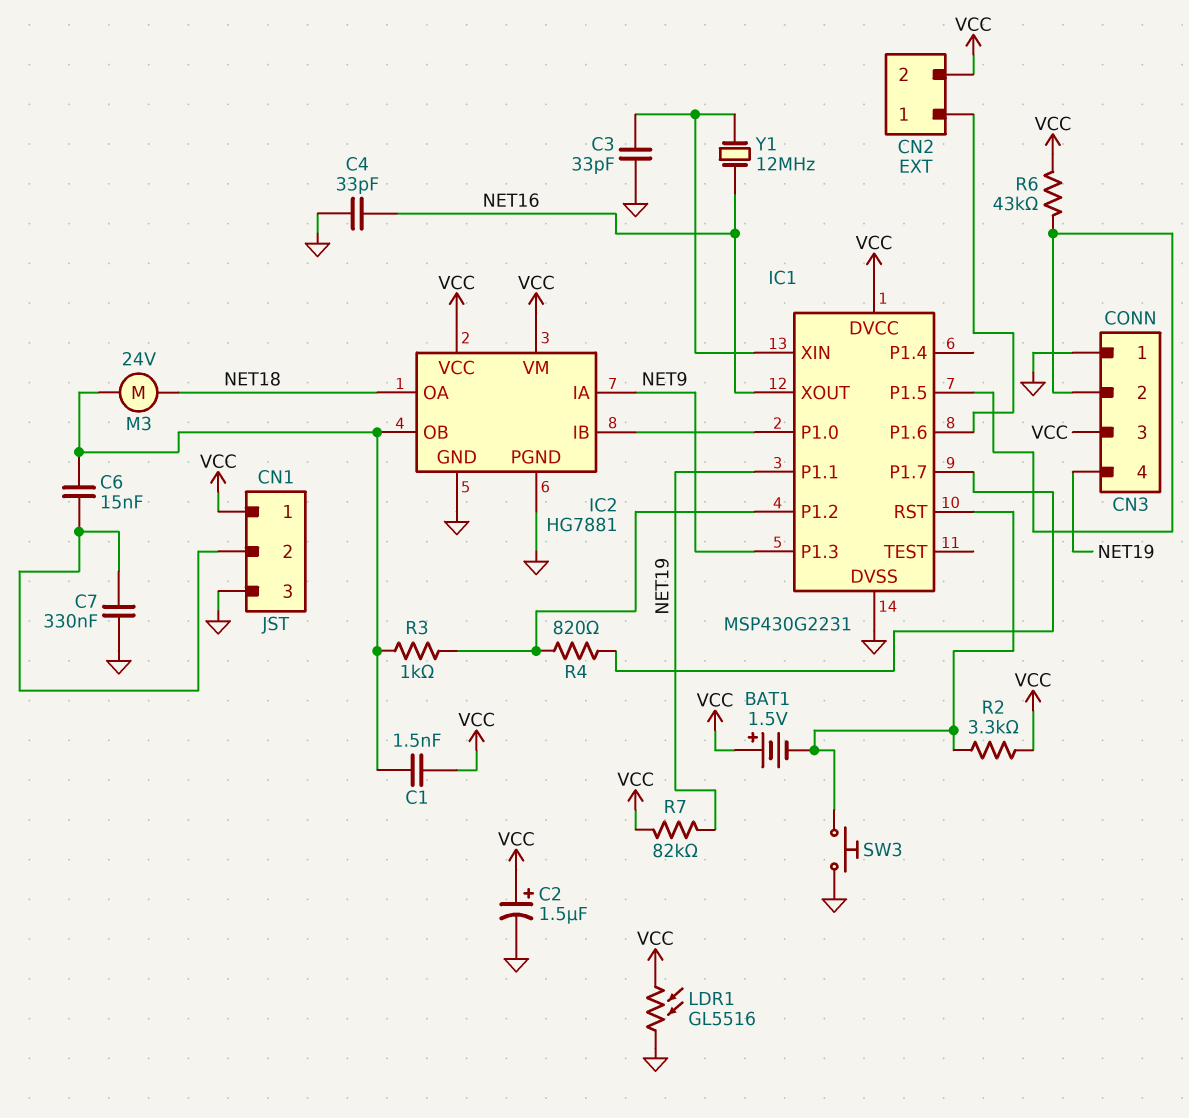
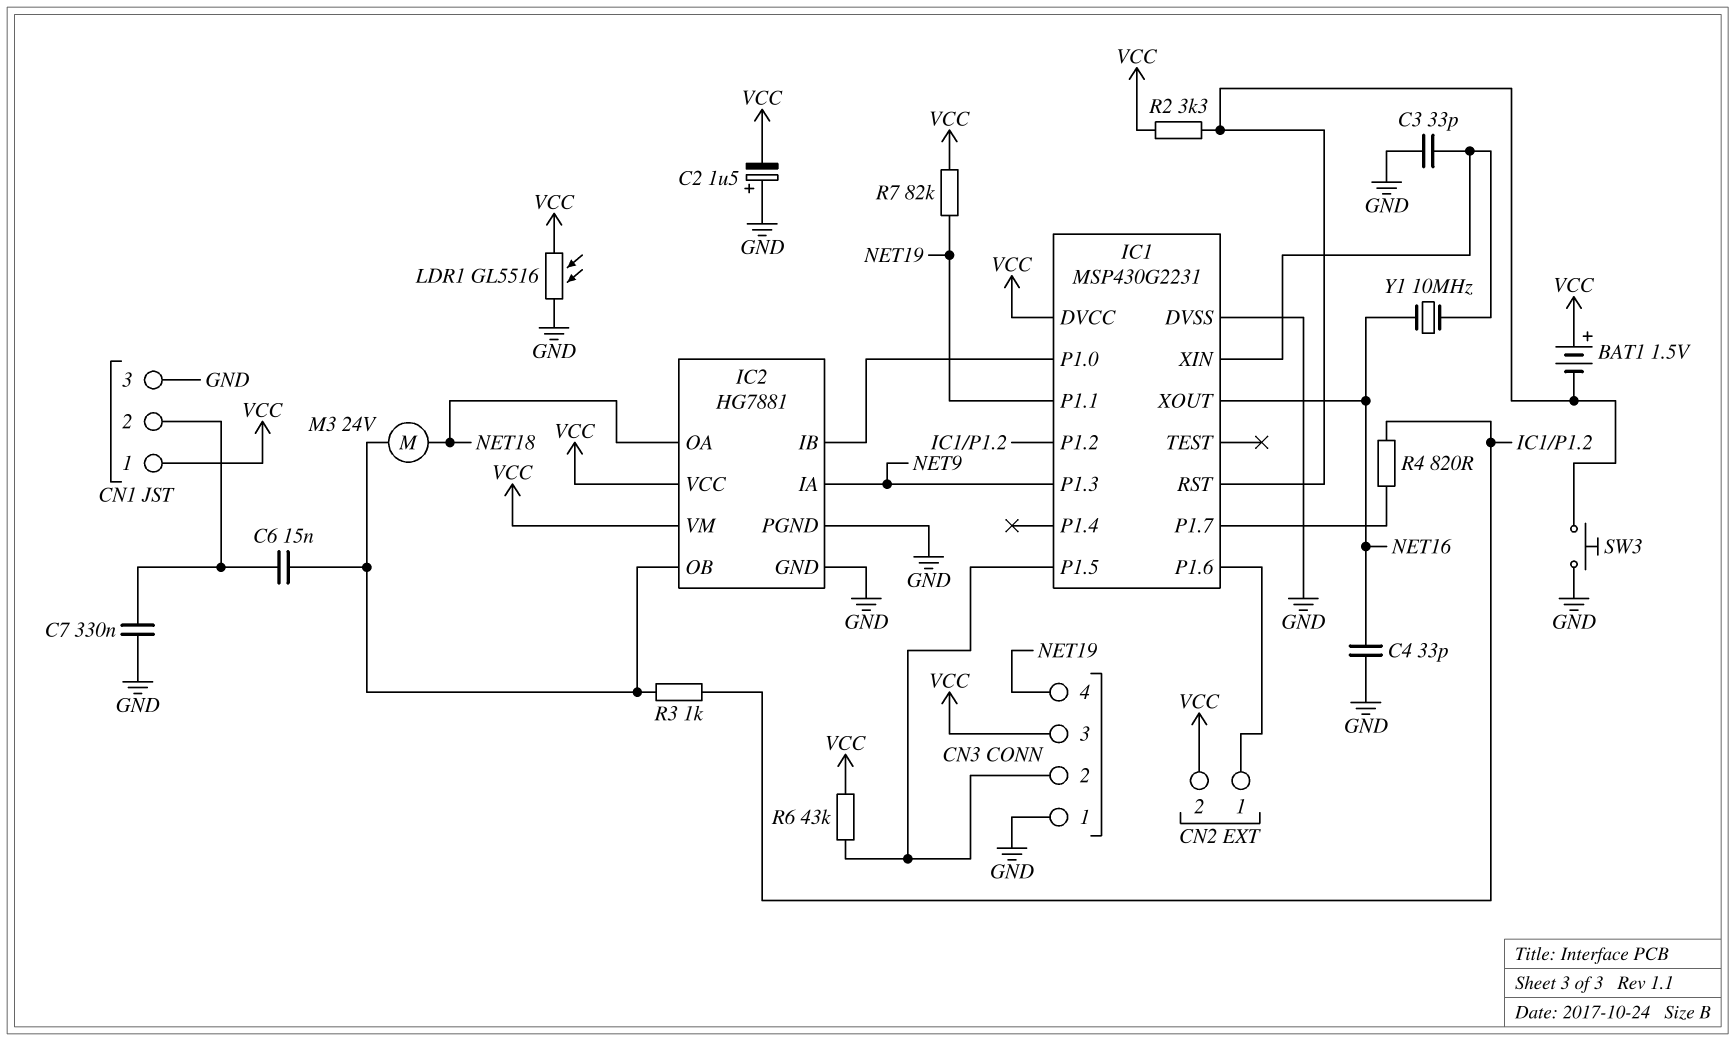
C1: 1.5nF (IC2/OB, VCC) -> none
C2: 1.5uF (plus VCC, minus GND) -> 1.5uF (plus GND, minus VCC)
Y1: 12MHz (IC1/XIN, NET16) -> 10MHz (IC1/XIN, NET16)

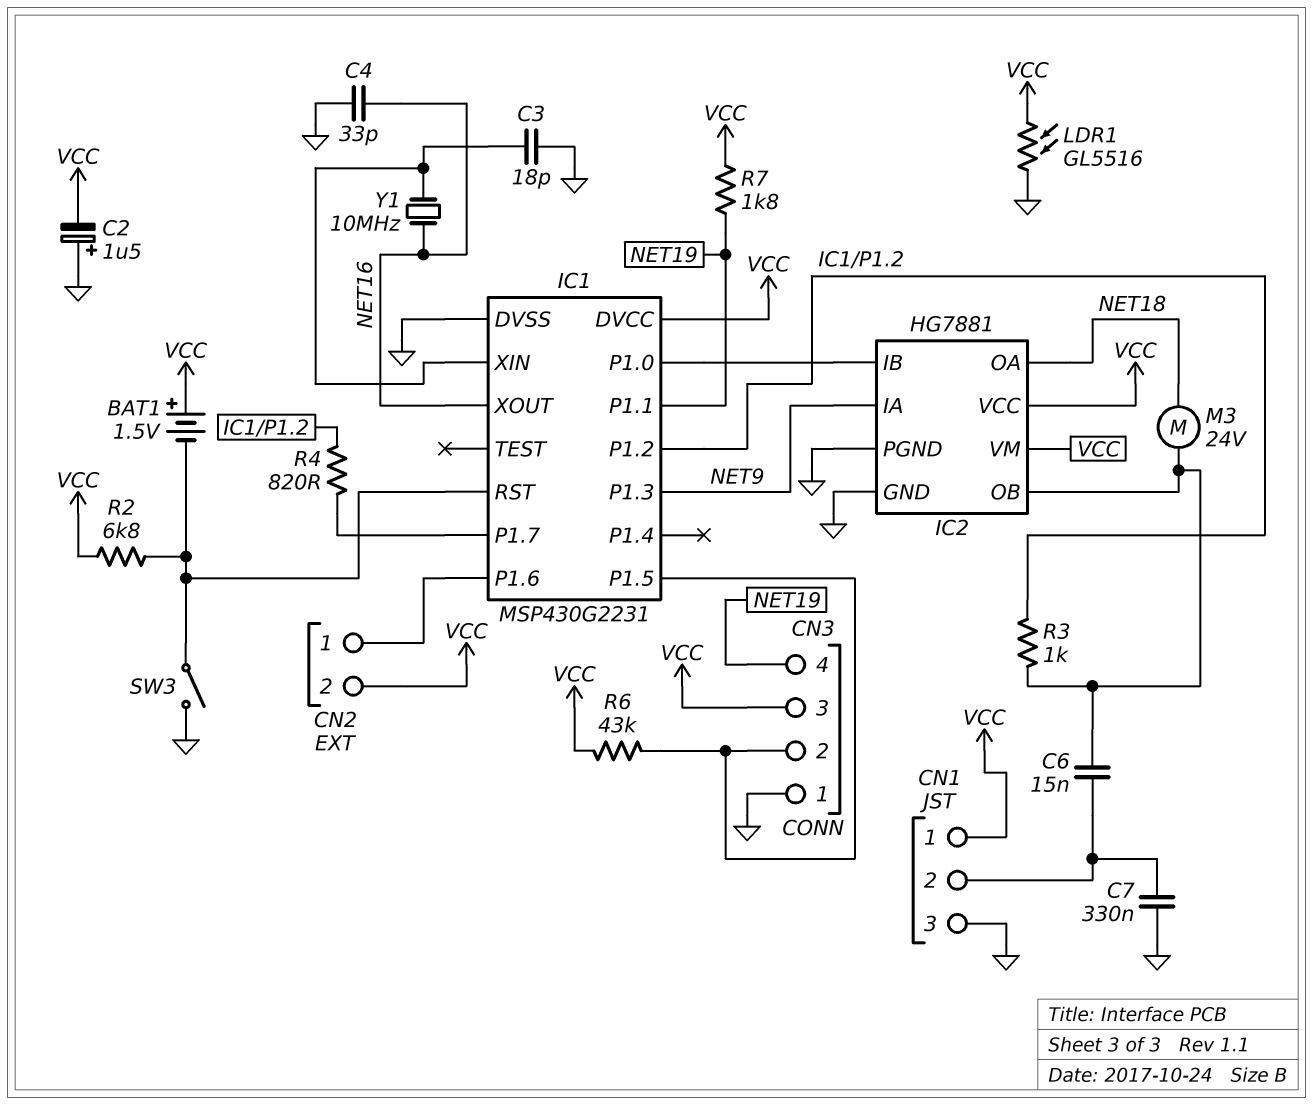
C3: 33pF (GND, IC1/XIN) -> 18pF (GND, IC1/XIN)
R2: 3.3k (IC1/RST, VCC) -> 6.8k (IC1/RST, VCC)
R7: 82k (NET19, VCC) -> 1.8k (NET19, VCC)
SW3: button (GND, IC1/RST) -> switch (GND, IC1/RST)

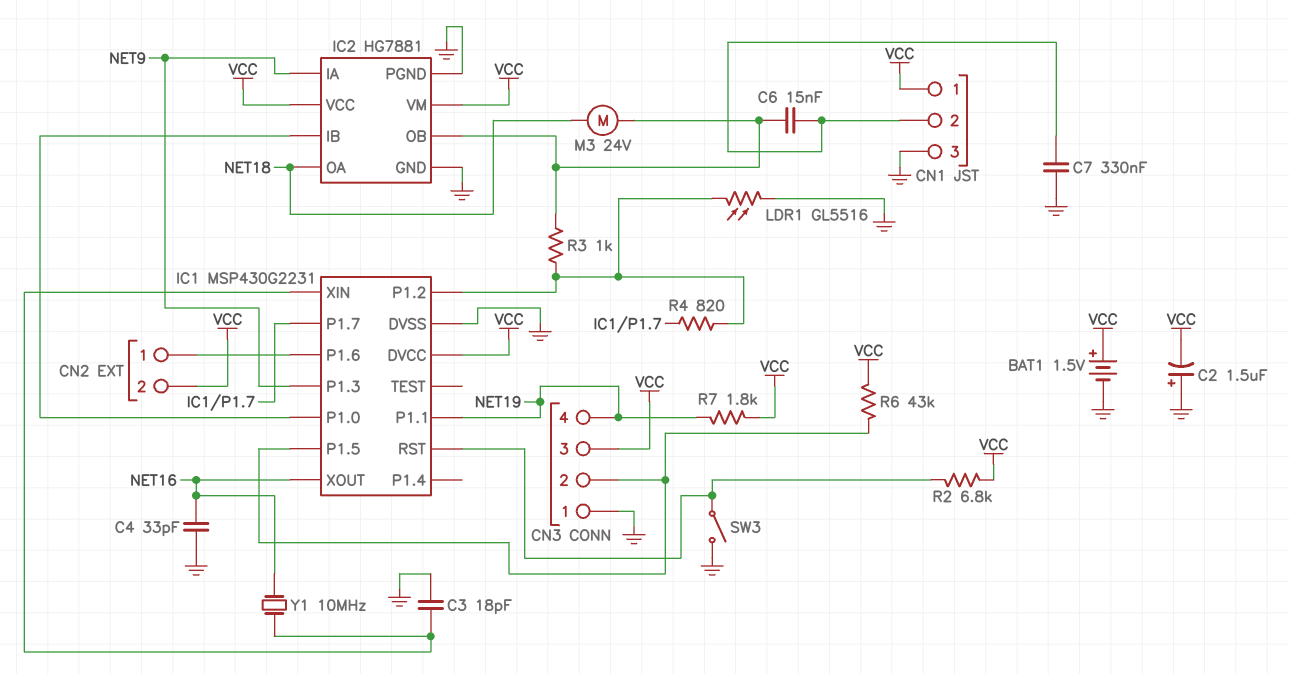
BAT1: 1.5V (plus VCC, minus IC1/RST) -> 1.5V (plus VCC, minus GND)
LDR1: GL5516 (GND, VCC) -> GL5516 (GND, IC1/P1.2)

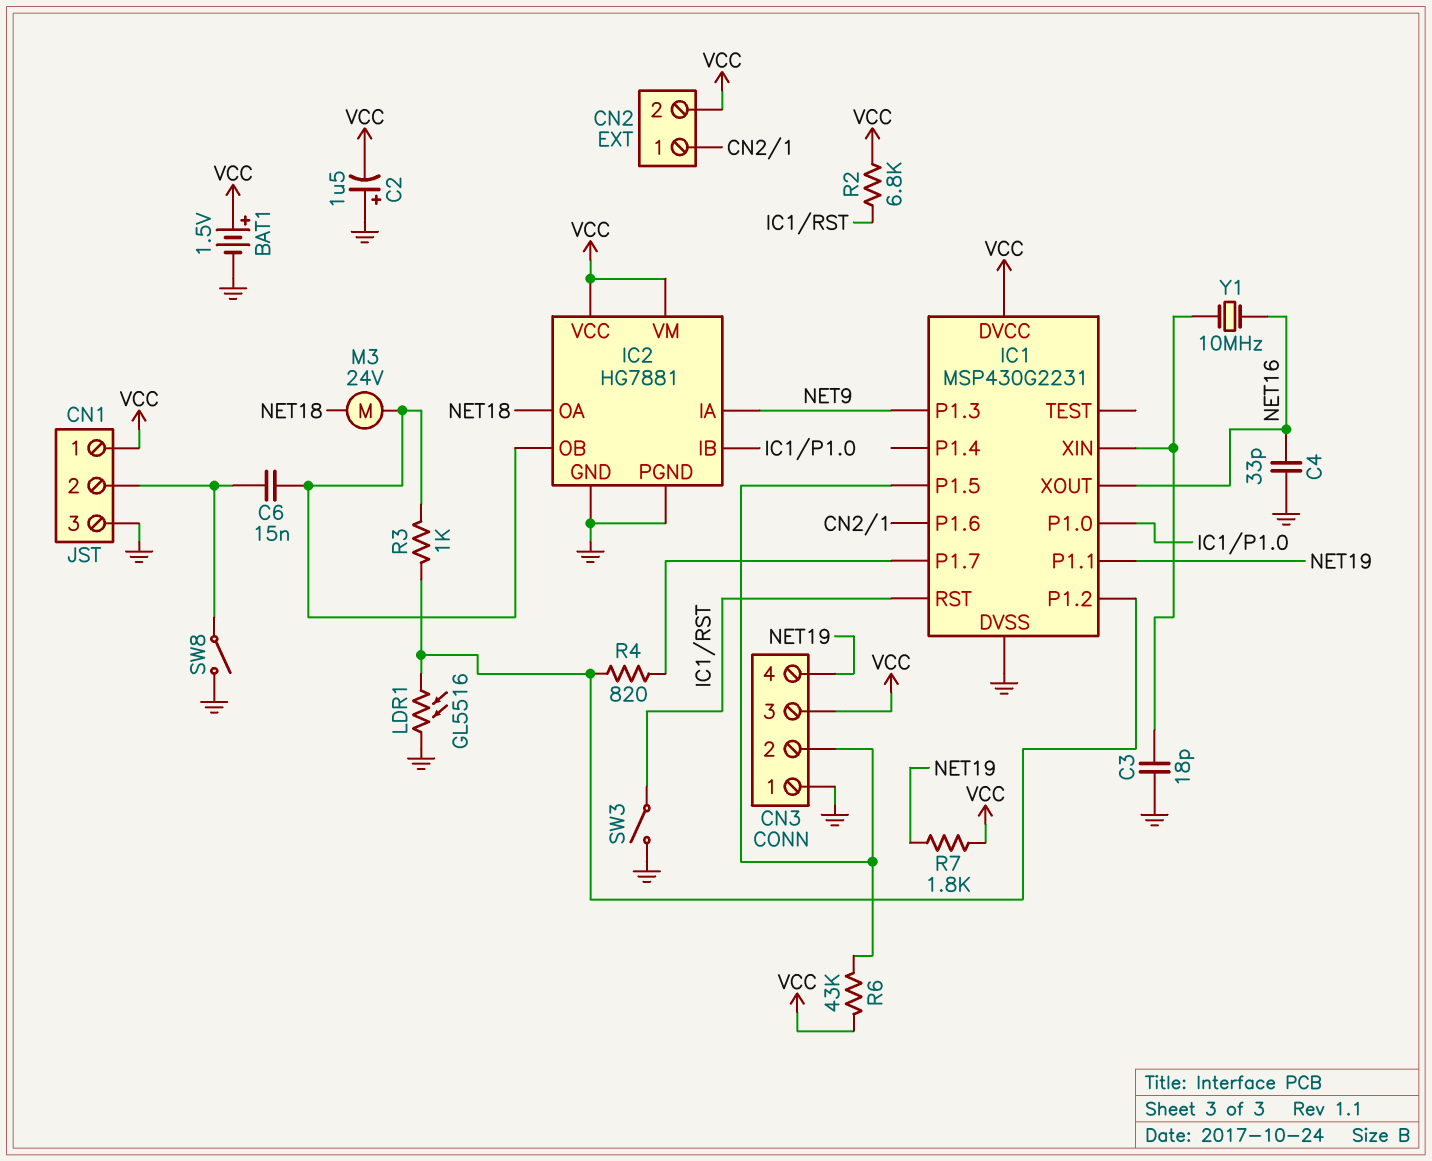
C7: 330nF (CN1/2, GND) -> none
SW8: none -> switch (CN1/2, GND)

